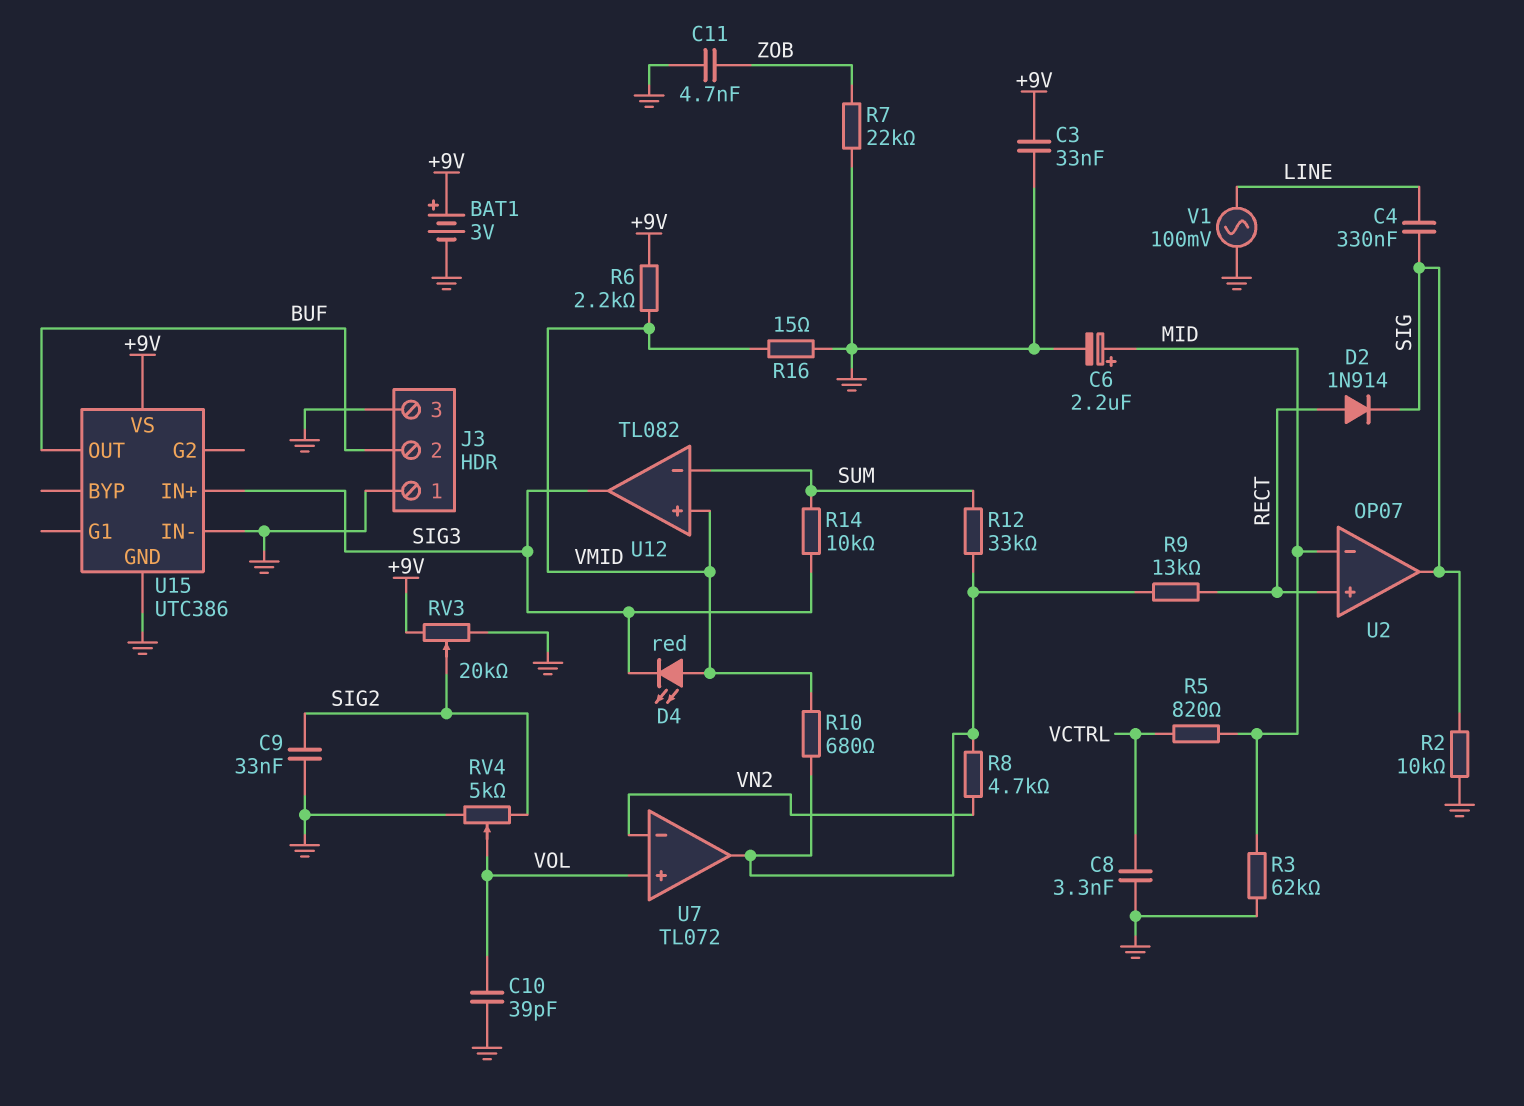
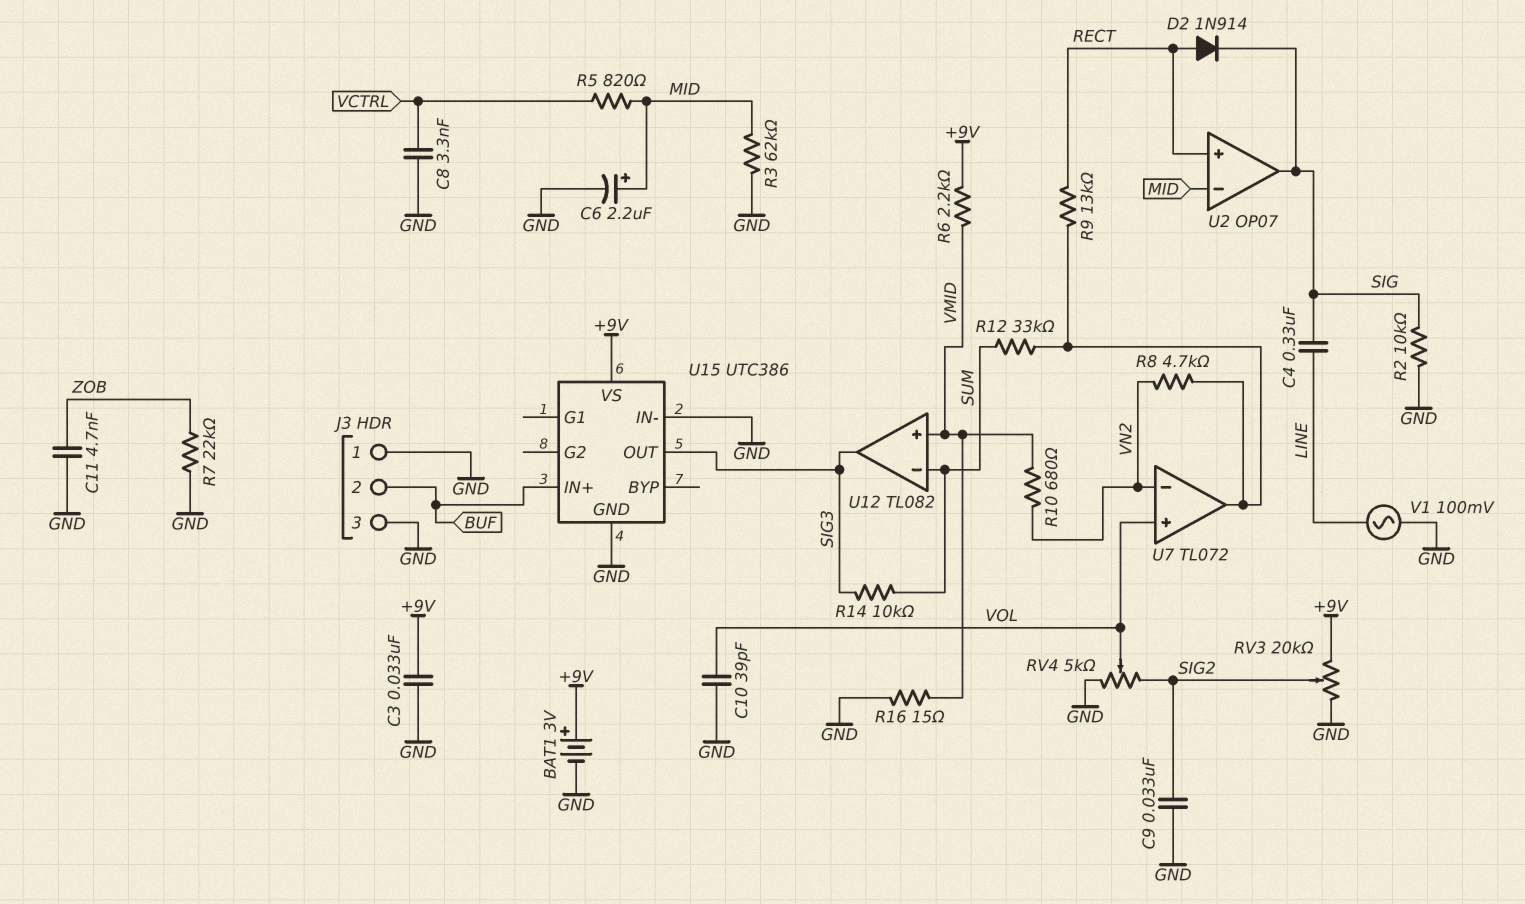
D4: LED red (A VMID, K SIG3) -> none
R10: 680 (U7/out, VMID) -> 680 (VMID, VN2)
U15 pin IN+: SIG3 -> BUF
U15 pin OUT: BUF -> SIG3

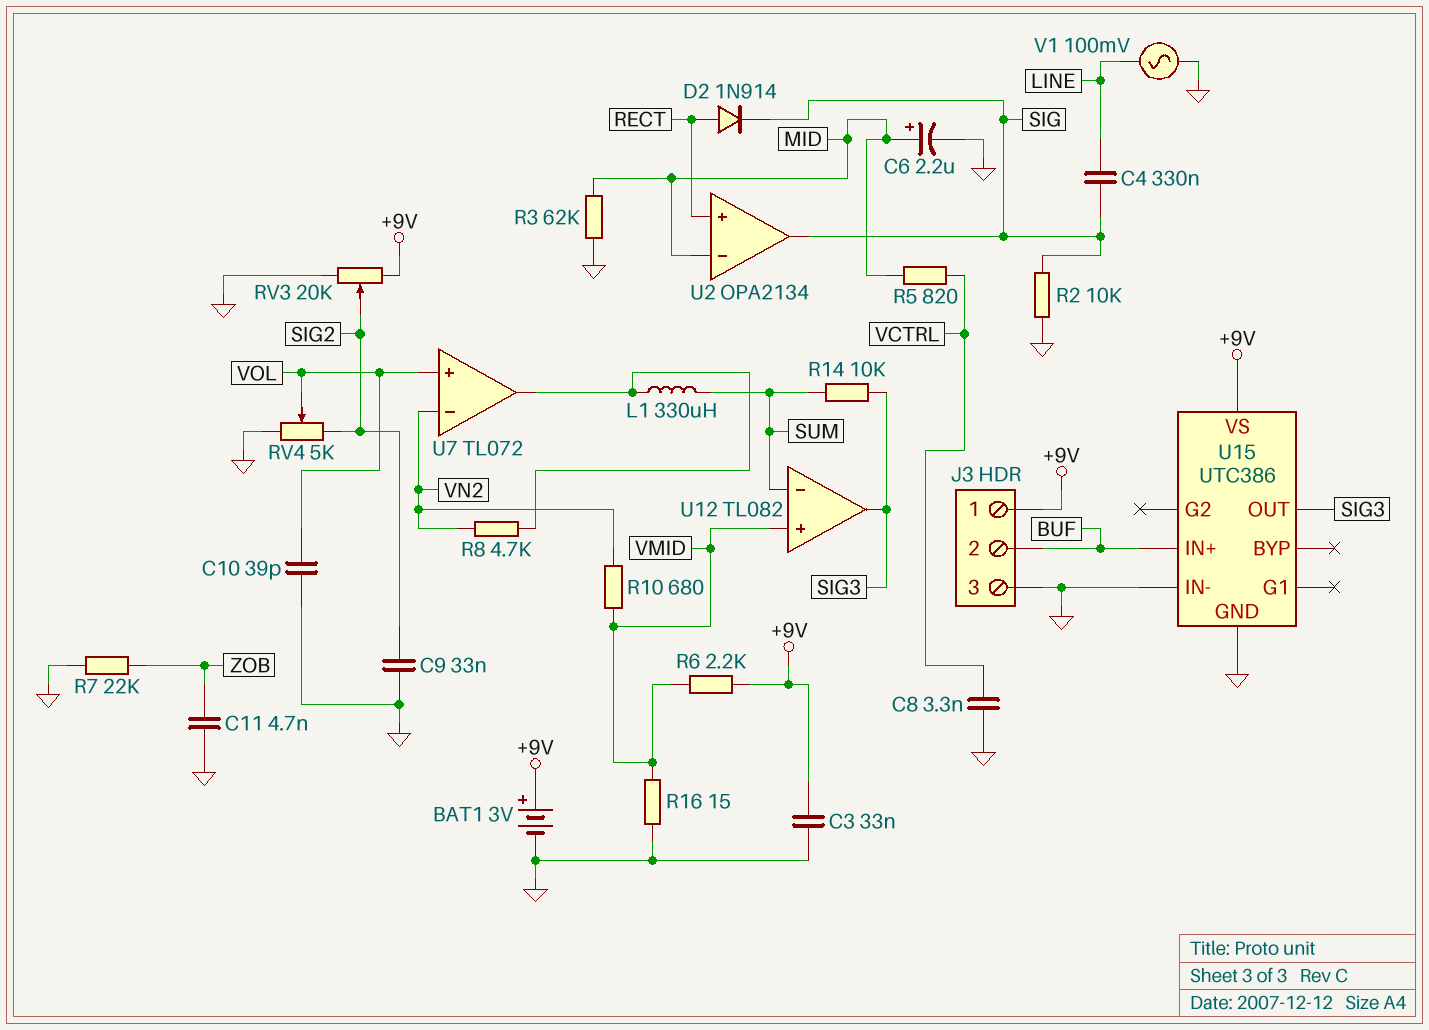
J3 pin 1: GND -> +9V
L1: none -> 330uH (SUM, U7/out)
R9: 13k (RECT, U7/out) -> none
R12: 33k (SUM, U7/out) -> none
U2: OP07 -> OPA2134

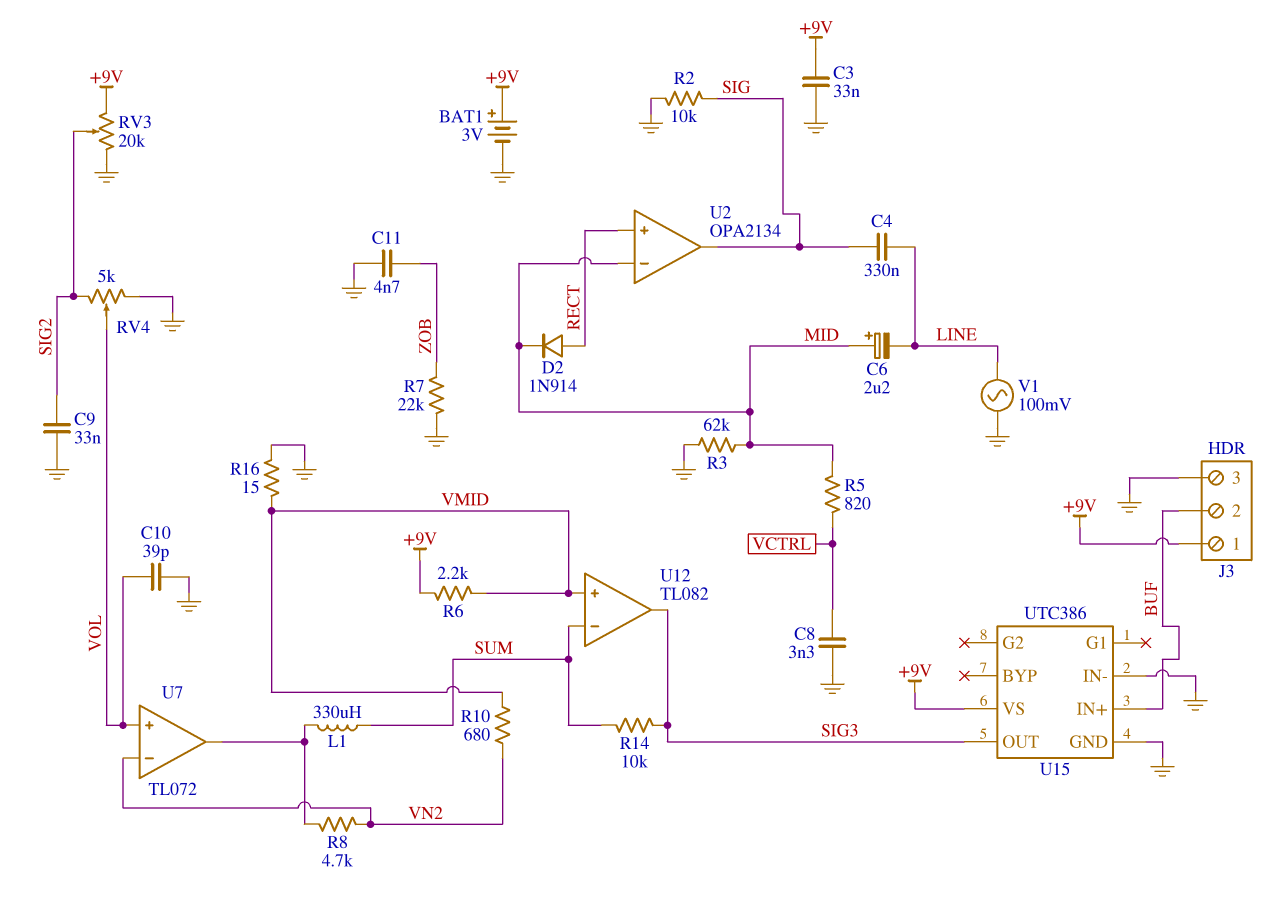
C6: 2.2uF (plus MID, minus GND) -> 2.2uF (plus MID, minus LINE)
D2: diode 1N914 (A RECT, K SIG) -> diode 1N914 (A RECT, K MID)

